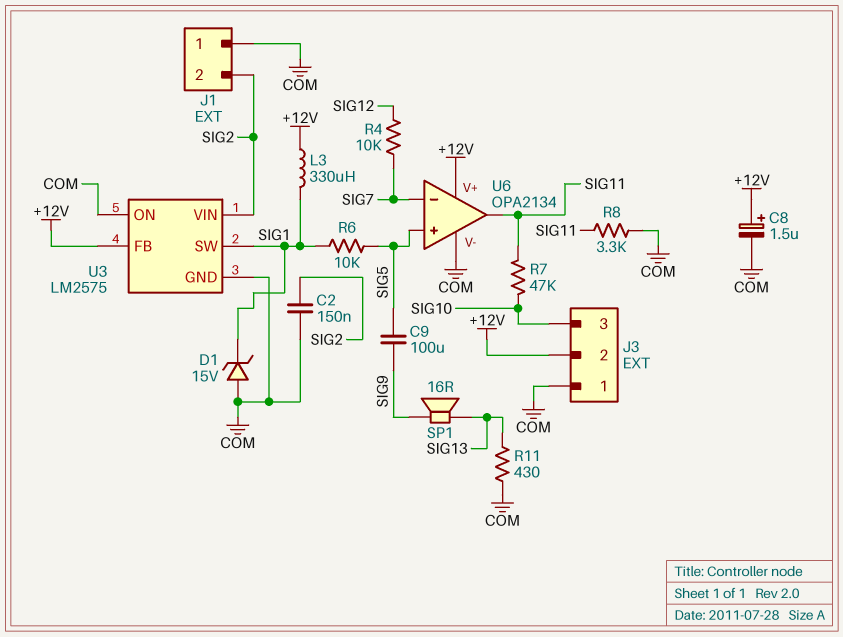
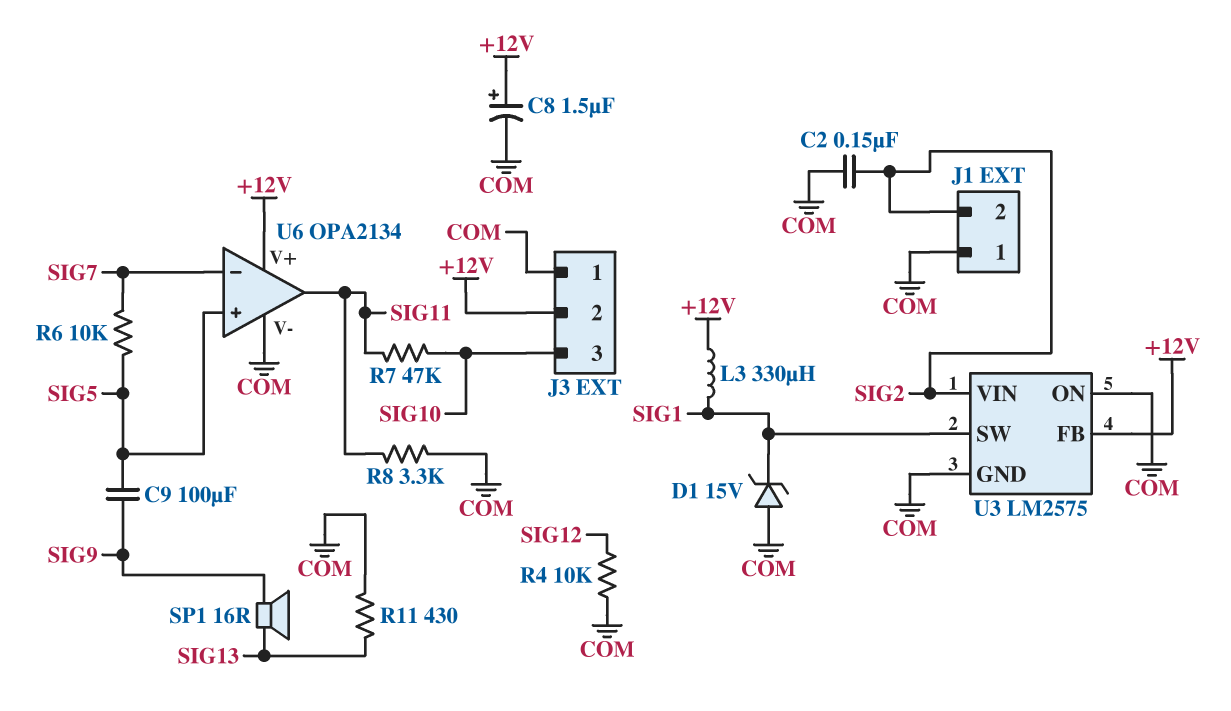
R4: 10k (SIG7, SIG12) -> 10k (COM, SIG12)
R6: 10k (SIG1, SIG5) -> 10k (SIG5, SIG7)

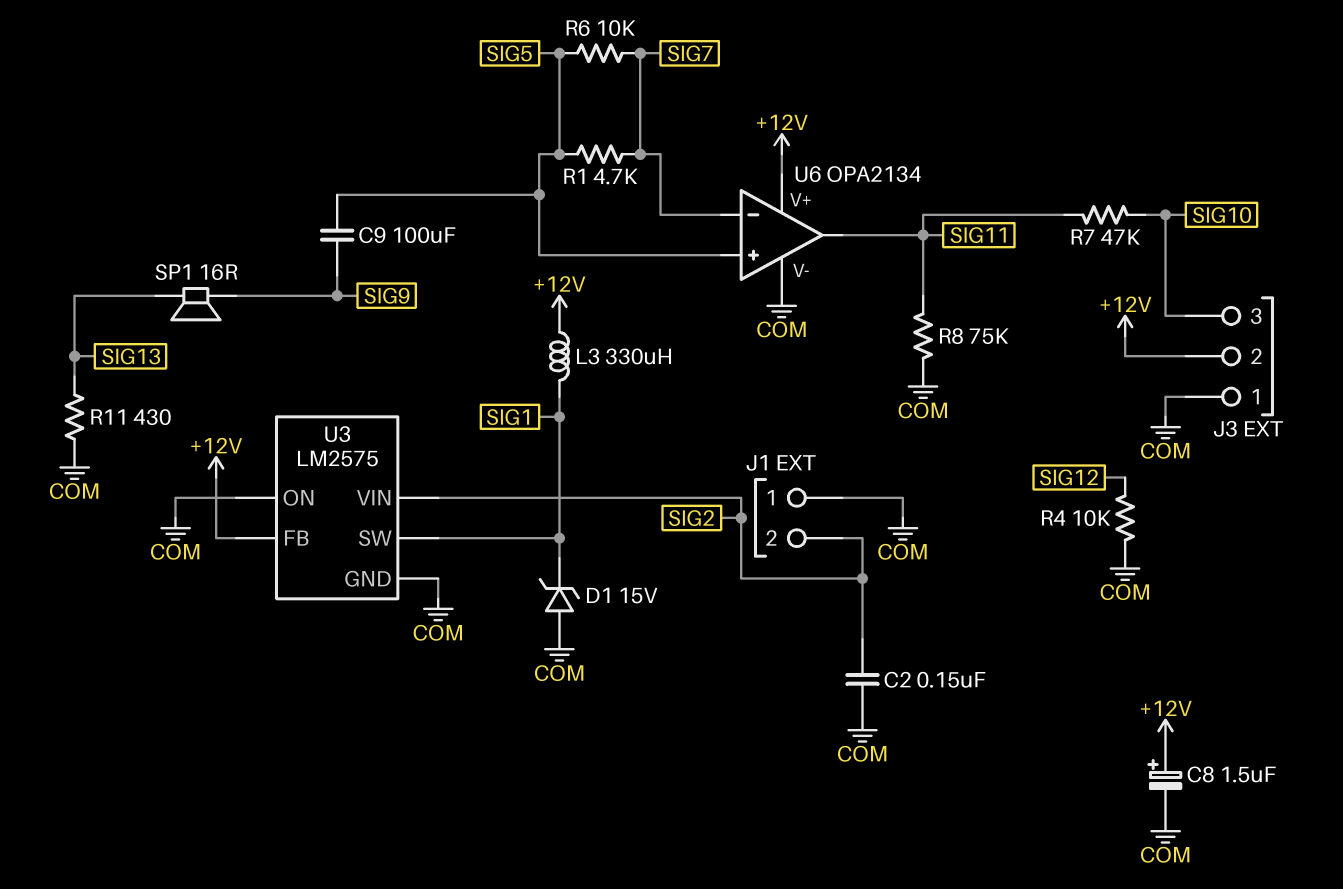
R1: none -> 4.7k (SIG5, SIG7)
R8: 3.3k (COM, SIG11) -> 75k (COM, SIG11)

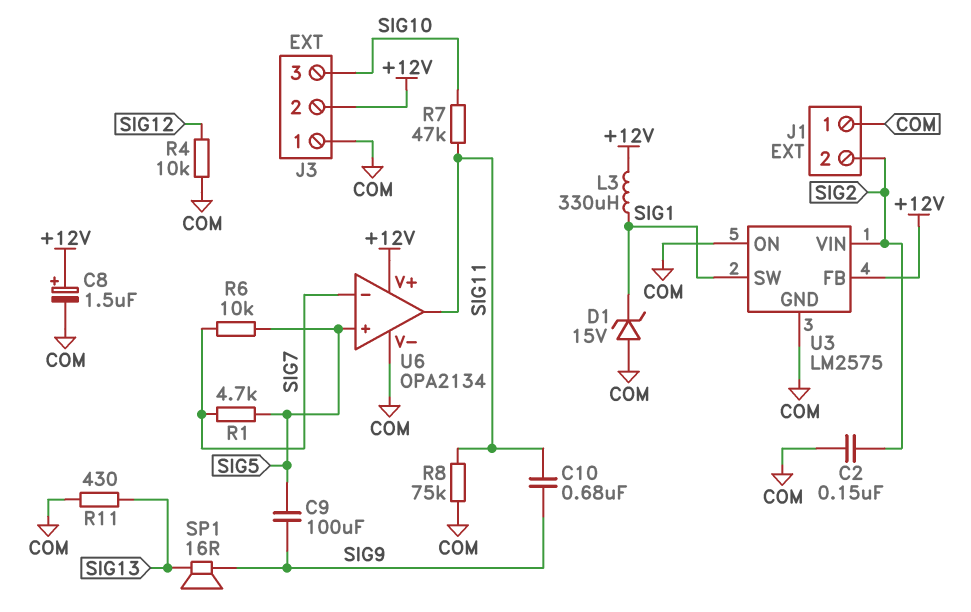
C10: none -> 680nF (SIG9, SIG11)

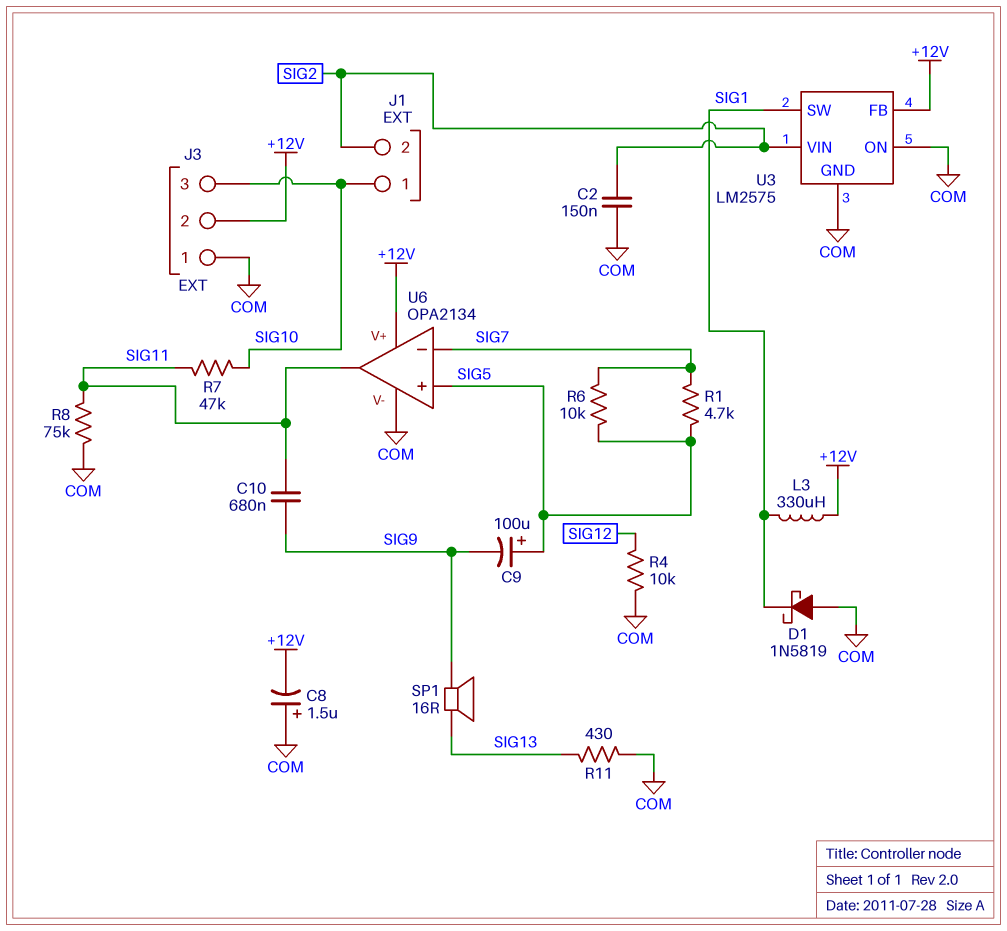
C8: 1.5uF (plus +12V, minus COM) -> 1.5uF (plus COM, minus +12V)
C9: 100uF (SIG5, SIG9) -> 100uF (plus SIG5, minus SIG9)
D1: zener 15V (A COM, K SIG1) -> schottky 1N5819 (A COM, K SIG1)
J1 pin 1: COM -> SIG10

